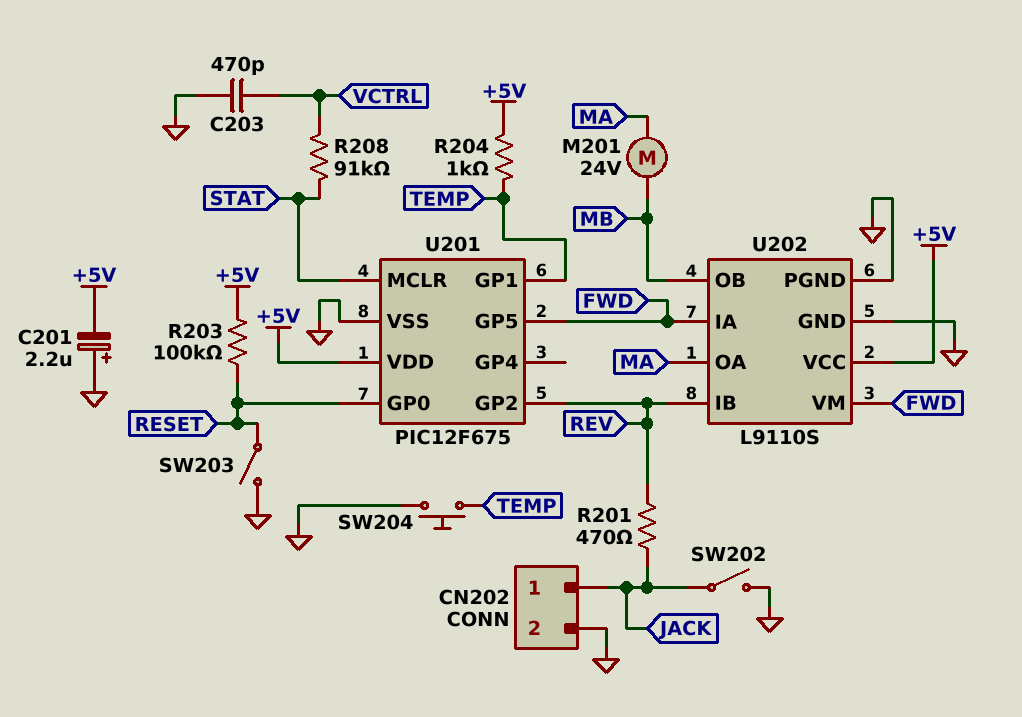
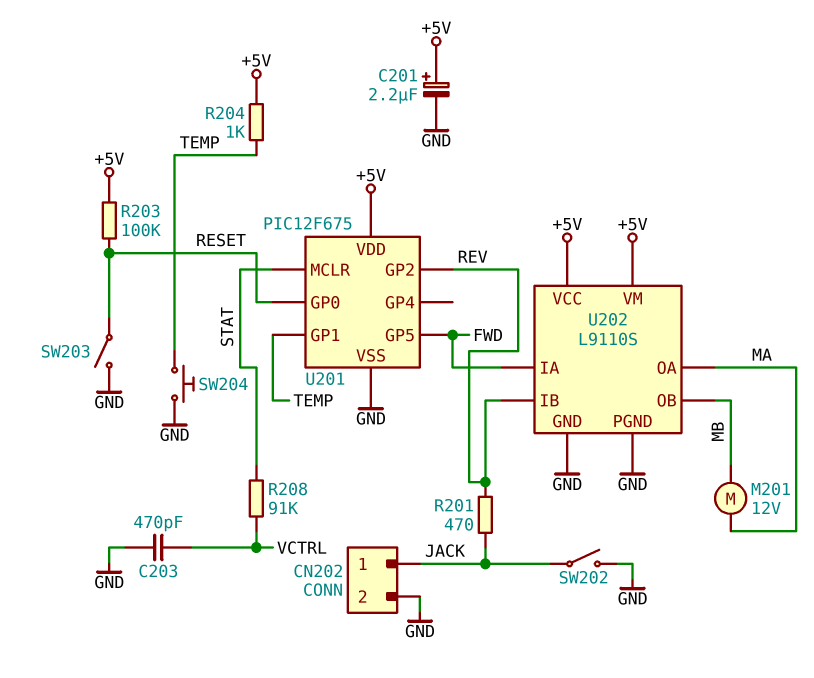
C201: 2.2uF (plus GND, minus +5V) -> 2.2uF (plus +5V, minus GND)
M201: motor 24V (MA, MB) -> motor 12V (MA, MB)
U202 pin VM: FWD -> +5V

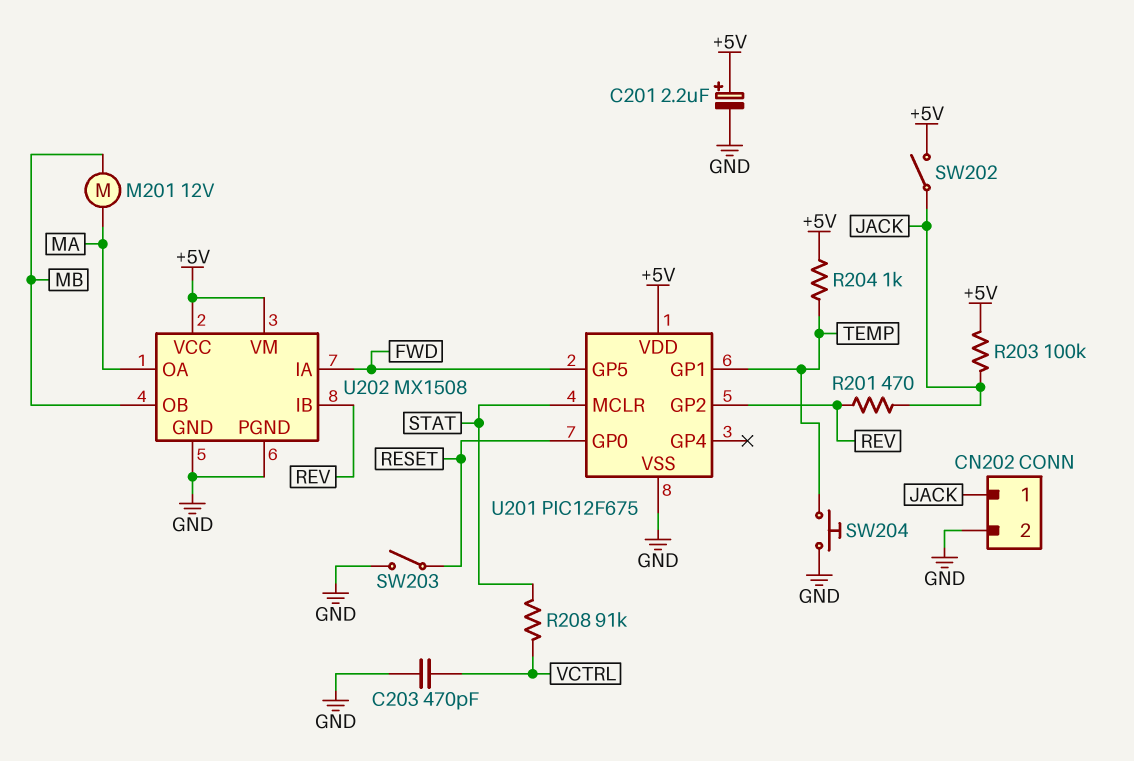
R203: 100k (+5V, RESET) -> 100k (+5V, JACK)
SW202: switch (GND, JACK) -> switch (+5V, JACK)
U202: L9110S -> MX1508

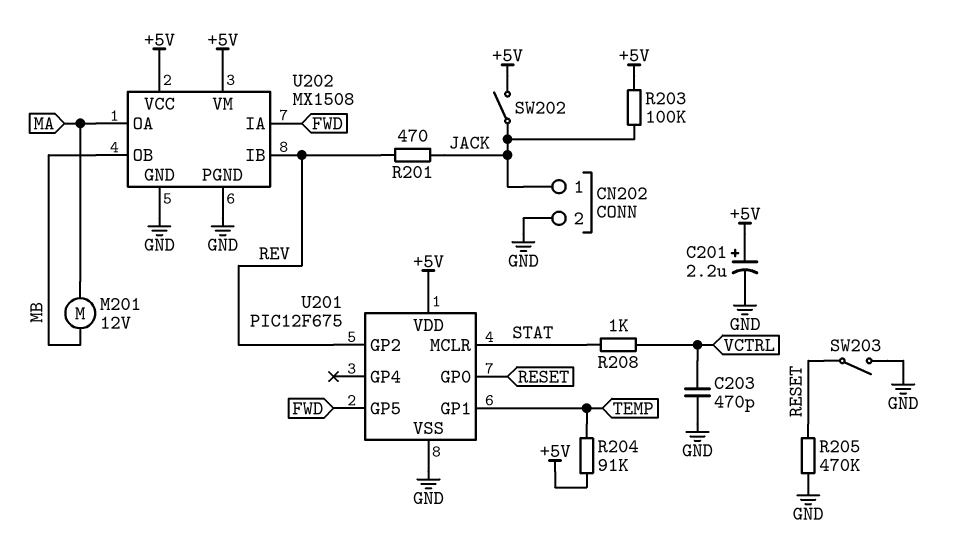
R204: 1k (+5V, TEMP) -> 91k (+5V, TEMP)
R205: none -> 470k (GND, RESET)
R208: 91k (STAT, VCTRL) -> 1k (STAT, VCTRL)
SW204: button (GND, TEMP) -> none

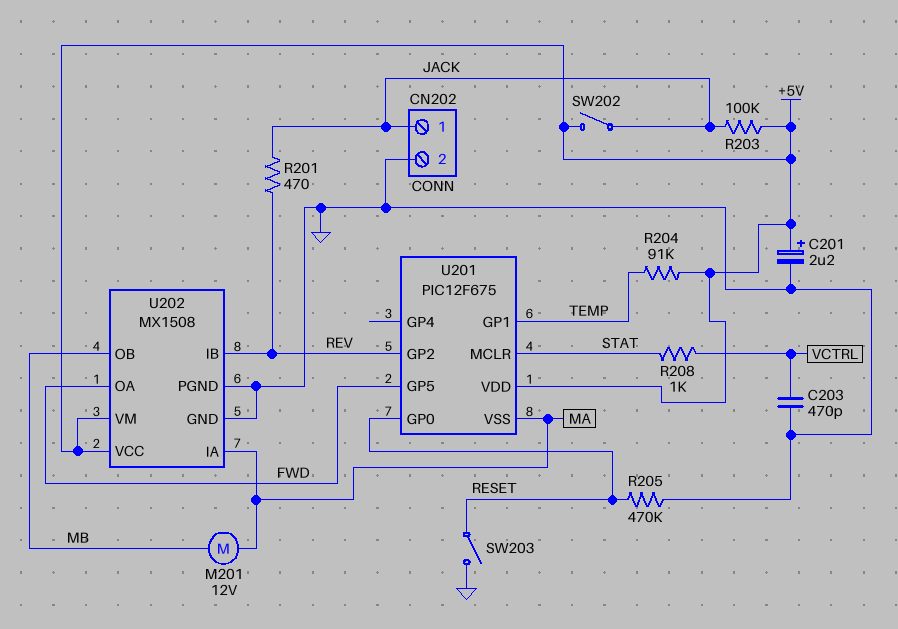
U201 pin VSS: GND -> MA
U202 pin IA: FWD -> MA
U202 pin OA: MA -> FWD

